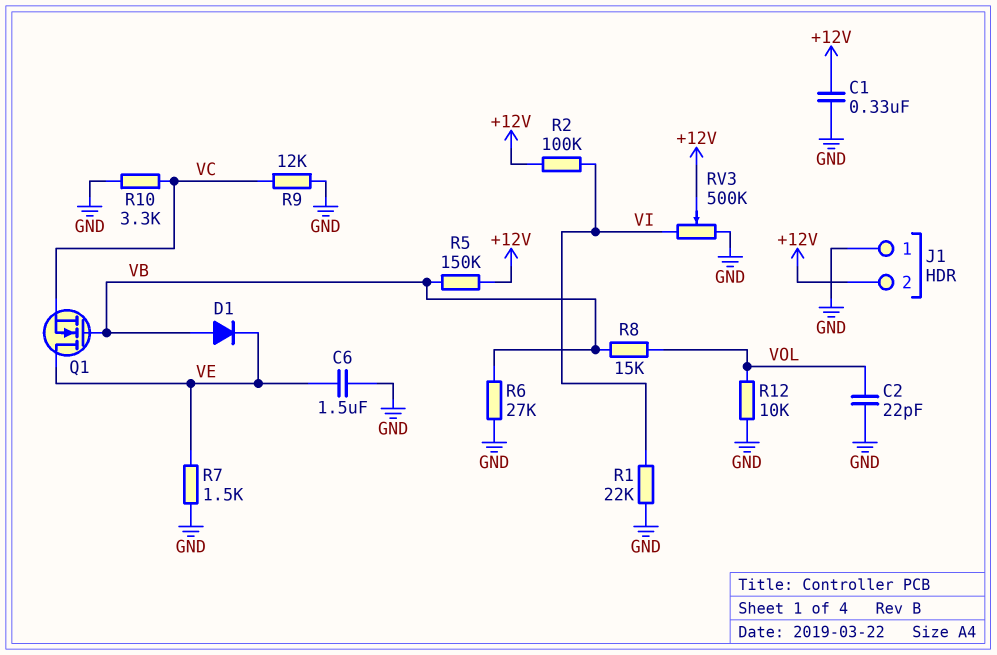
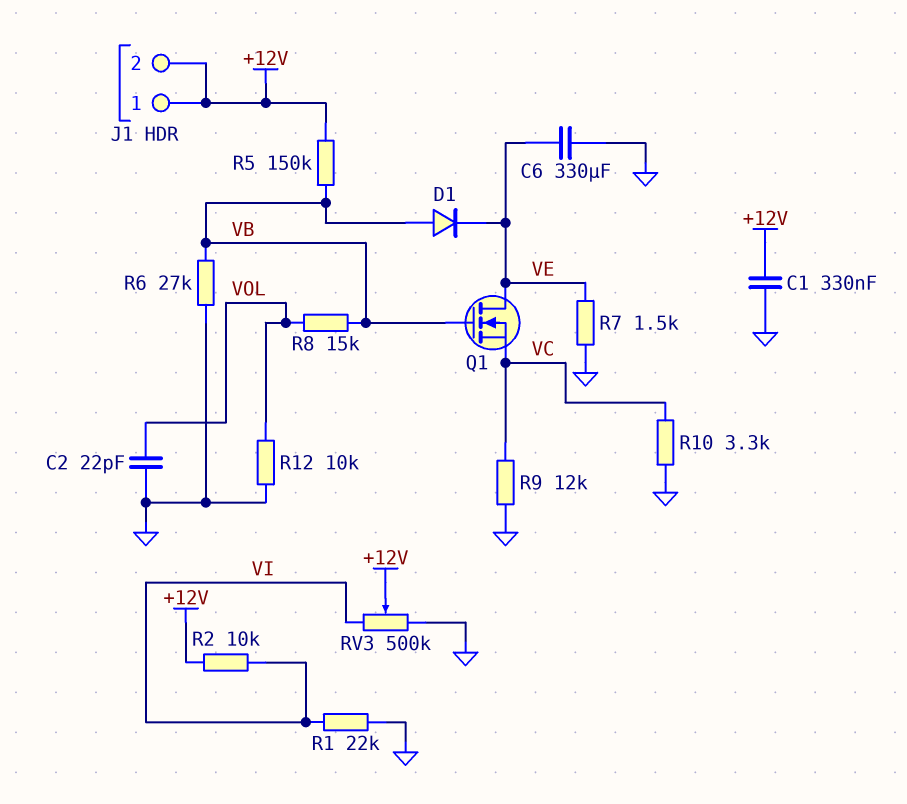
C6: 1.5uF (GND, VE) -> 330uF (GND, VE)
J1 pin 1: GND -> +12V
R2: 100k (+12V, VI) -> 10k (+12V, VI)

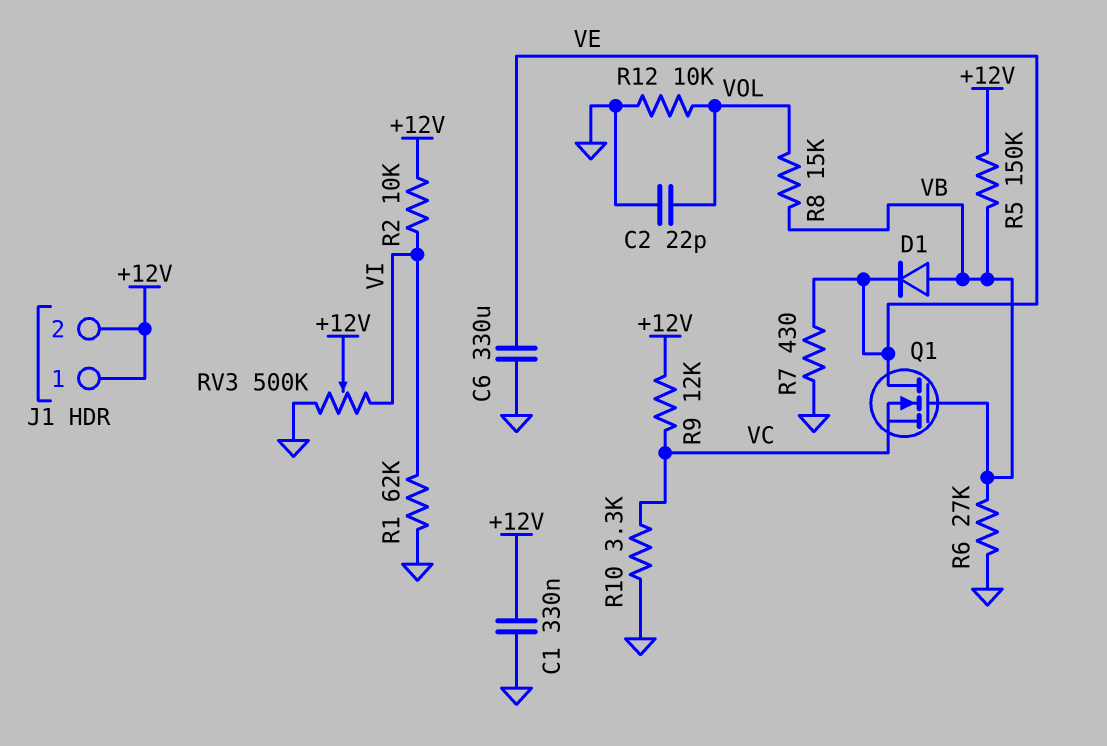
R1: 22k (GND, VI) -> 62k (GND, VI)
R7: 1.5k (GND, VE) -> 430 (GND, VE)
R9: 12k (GND, VC) -> 12k (+12V, VC)

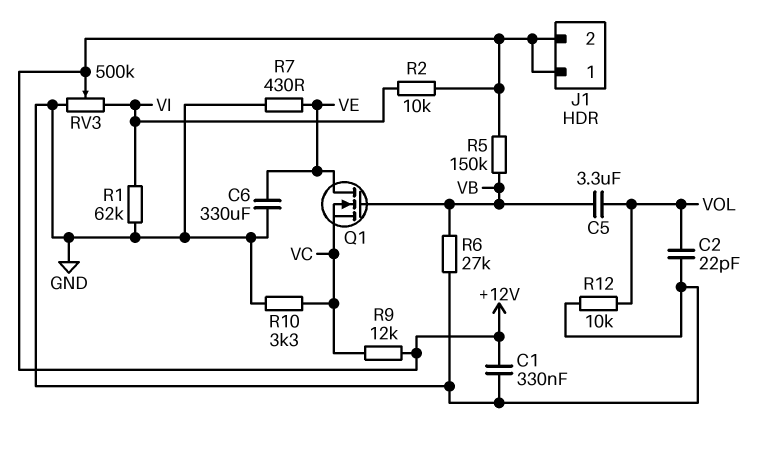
C5: none -> 3.3uF (VB, VOL)
D1: diode (A VB, K VE) -> none
R8: 15k (VB, VOL) -> none

